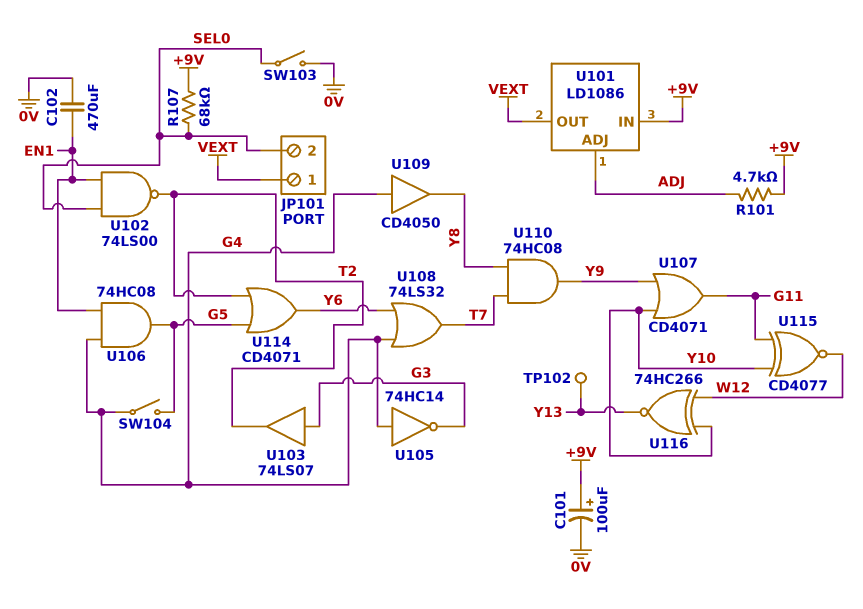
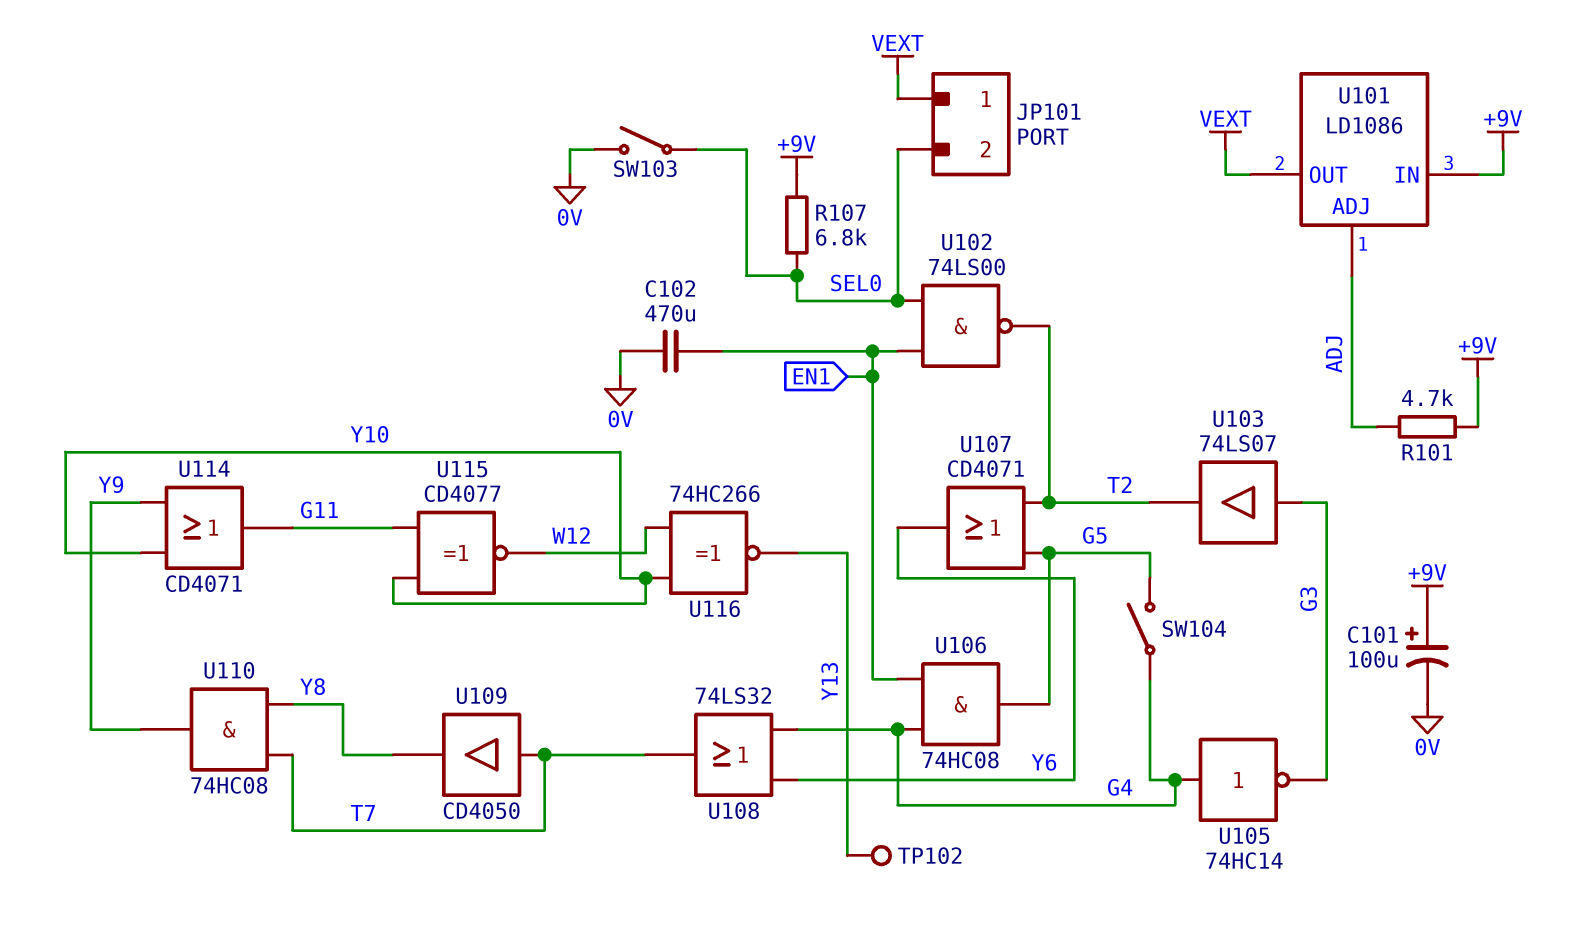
R107: 68k (+9V, SEL0) -> 6.8k (+9V, SEL0)
U107: OR CD4071 (in Y9, in Y10, out G11) -> OR CD4071 (in G5, in T2, out Y6)
U109: buffer CD4050 (in G4, out Y8) -> buffer CD4050 (in T7, out Y8)
U114: OR CD4071 (in G5, in T2, out Y6) -> OR CD4071 (in Y9, in Y10, out G11)

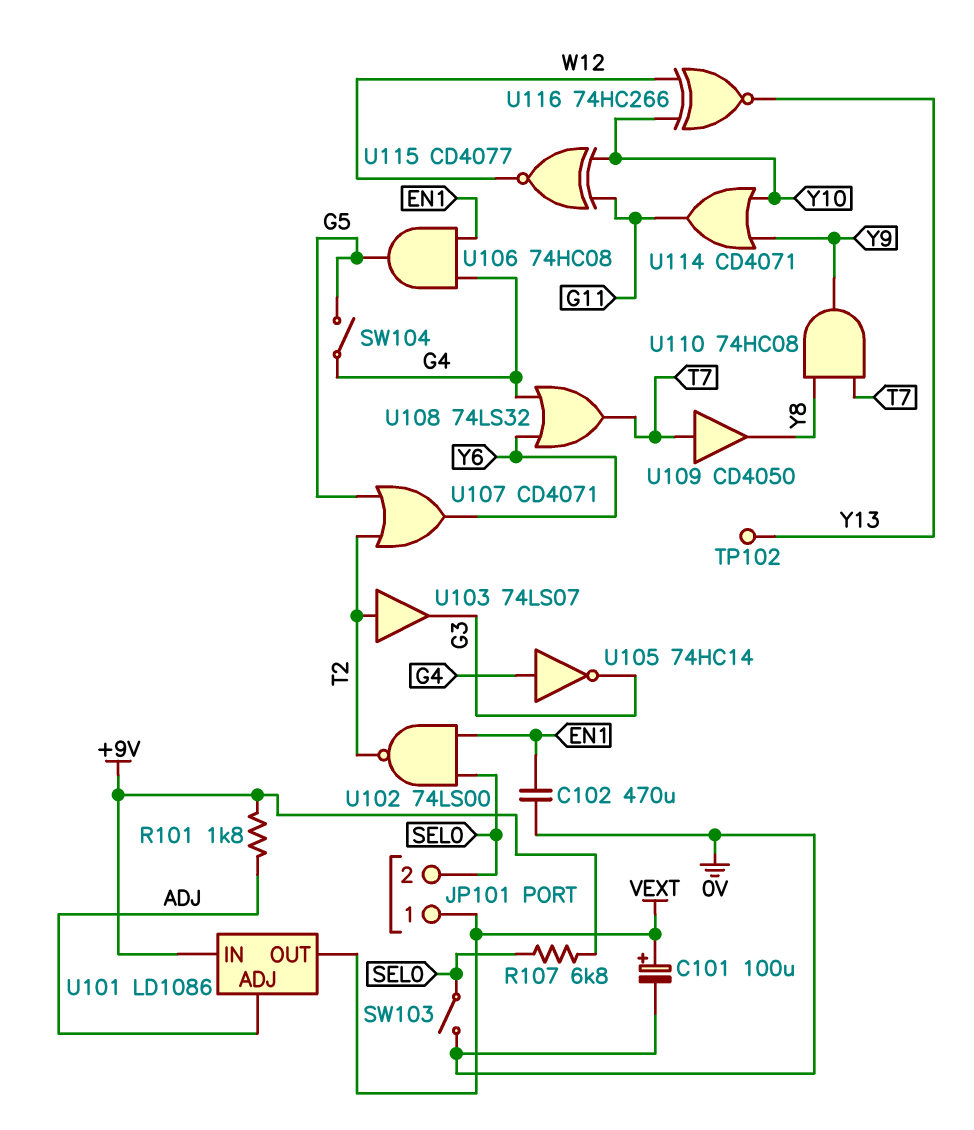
C101: 100uF (plus +9V, minus 0V) -> 100uF (plus VEXT, minus 0V)
R101: 4.7k (+9V, ADJ) -> 1.8k (+9V, ADJ)
U103: buffer 74LS07 (in G3, out T2) -> buffer 74LS07 (in T2, out G3)

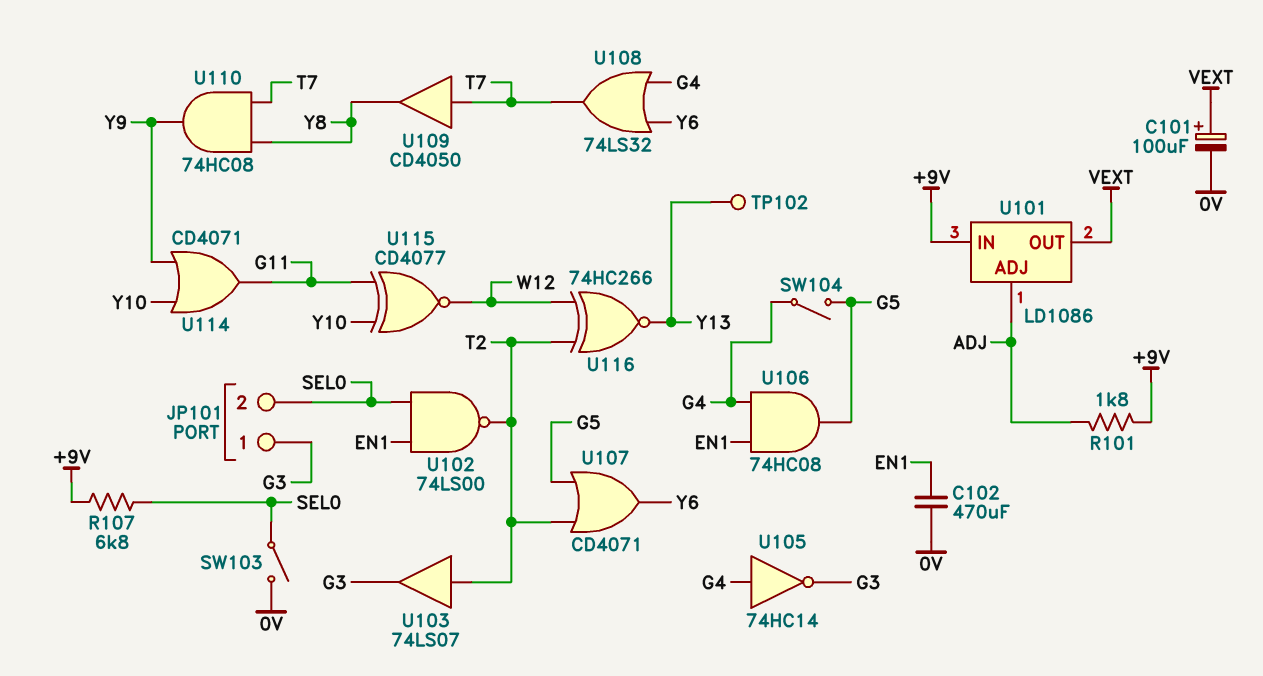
JP101 pin 1: VEXT -> G3
U116: XNOR 74HC266 (in W12, in Y10, out Y13) -> XNOR 74HC266 (in T2, in W12, out Y13)

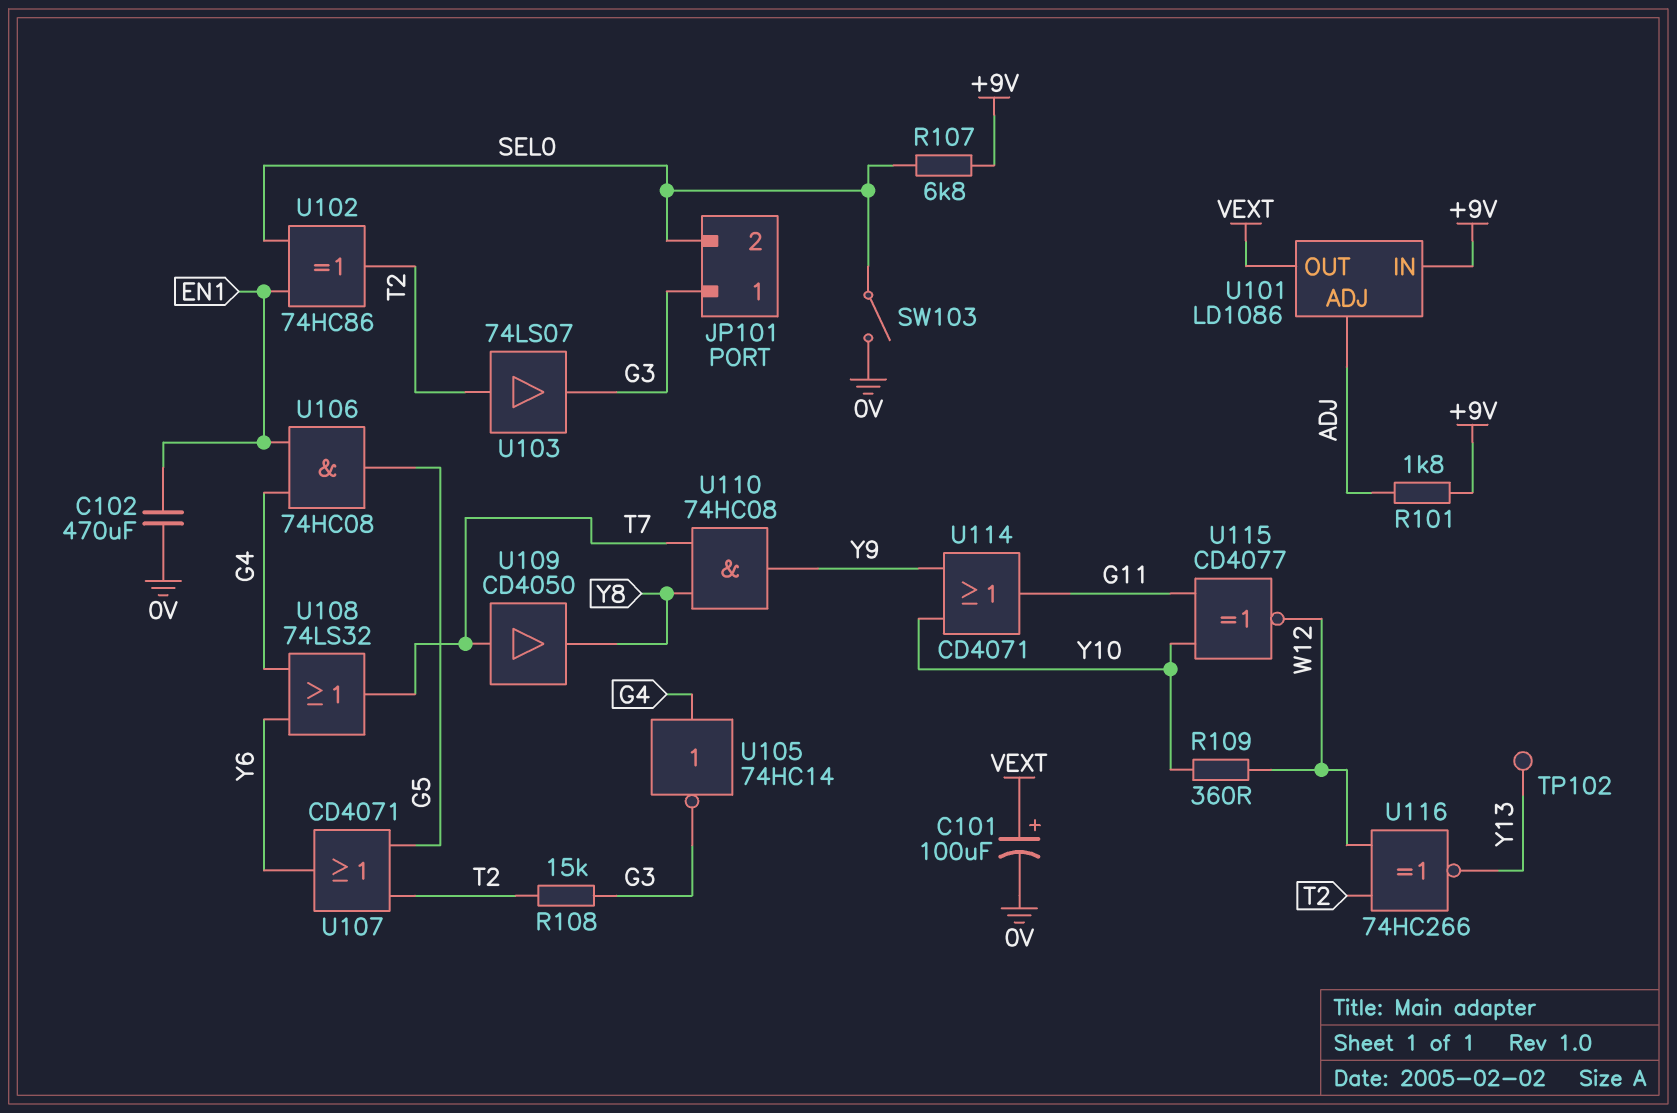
R108: none -> 15k (G3, T2)
R109: none -> 360 (W12, Y10)
SW104: switch (G4, G5) -> none
U102: NAND 74LS00 (in EN1, in SEL0, out T2) -> XOR 74HC86 (in EN1, in SEL0, out T2)

